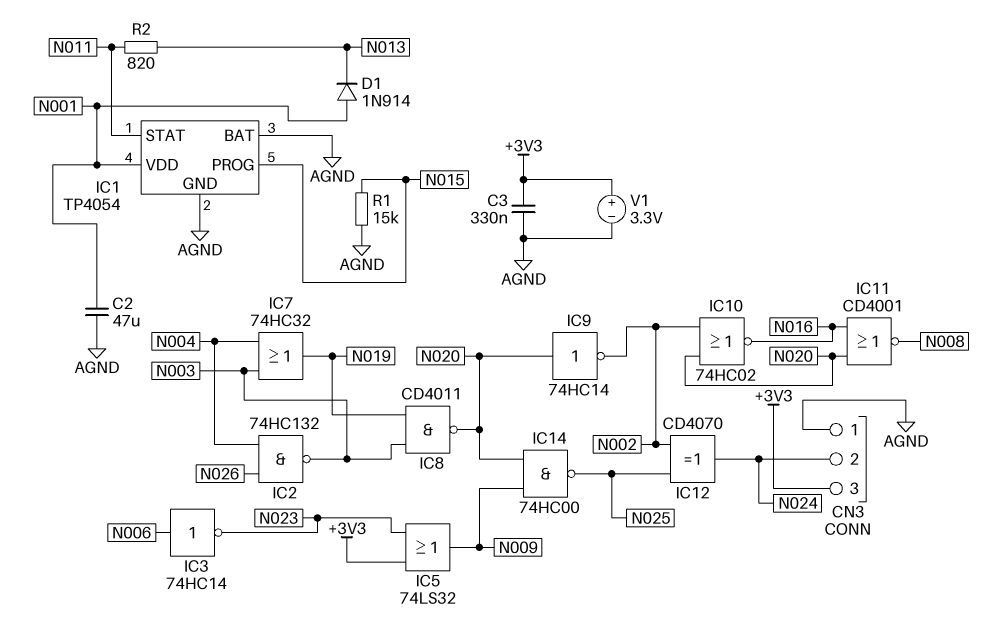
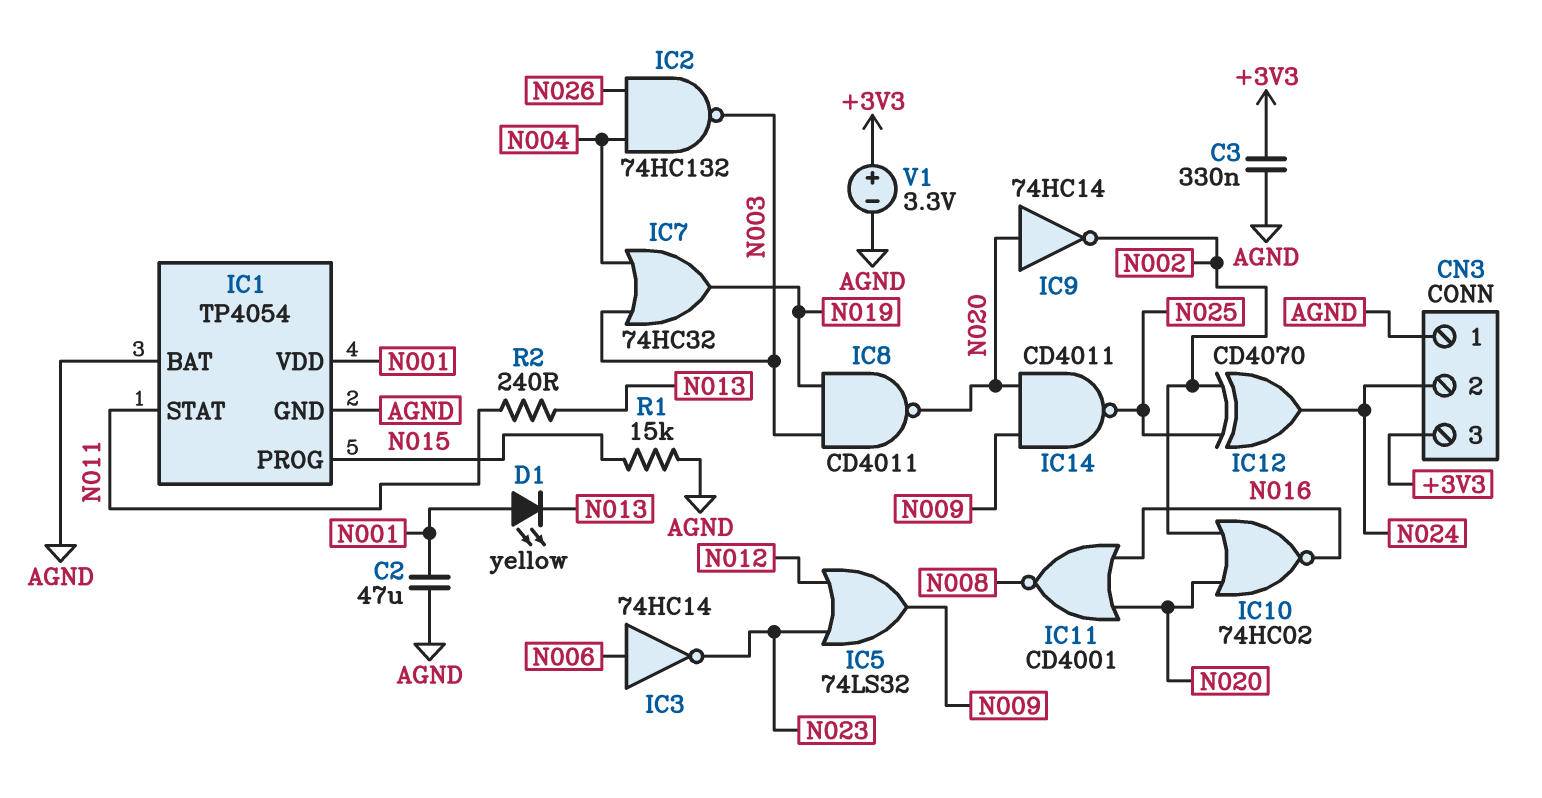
D1: diode 1N914 (A N001, K N013) -> LED yellow (A N001, K N013)
IC5: OR 74LS32 (in +3V3, in N023, out N009) -> OR 74LS32 (in N012, in N023, out N009)
IC14: NAND 74HC00 (in N009, in N020, out N025) -> NAND CD4011 (in N009, in N020, out N025)
R2: 820 (N011, N013) -> 240 (N011, N013)

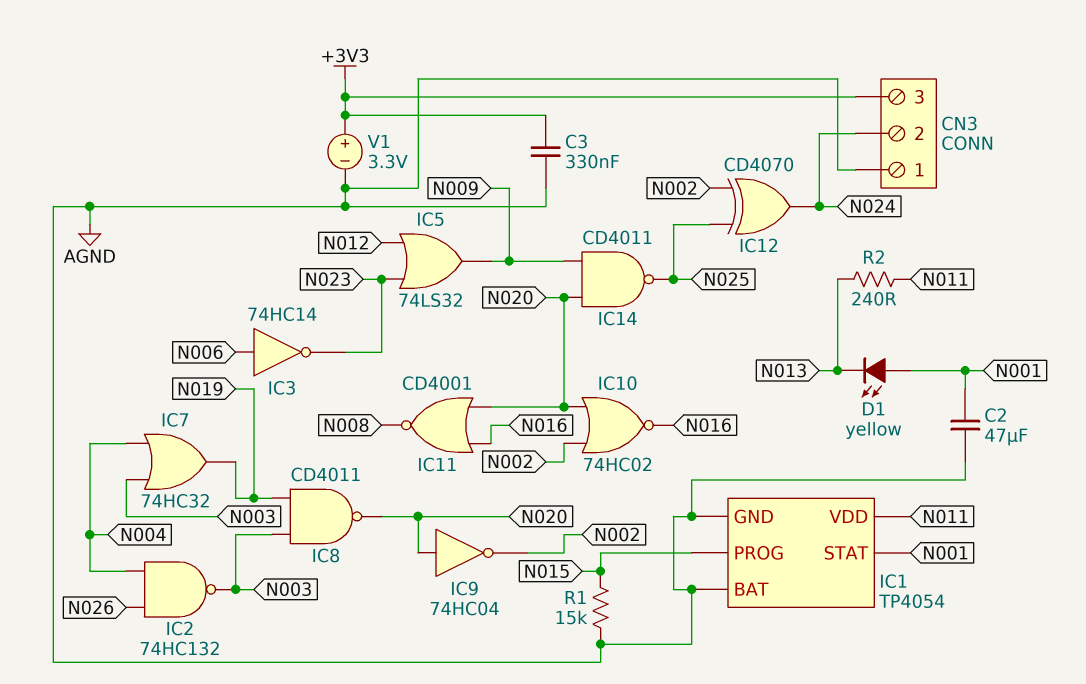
IC1 pin STAT: N011 -> N001
IC1 pin VDD: N001 -> N011
IC9: NOT 74HC14 (in N020, out N002) -> NOT 74HC04 (in N020, out N002)

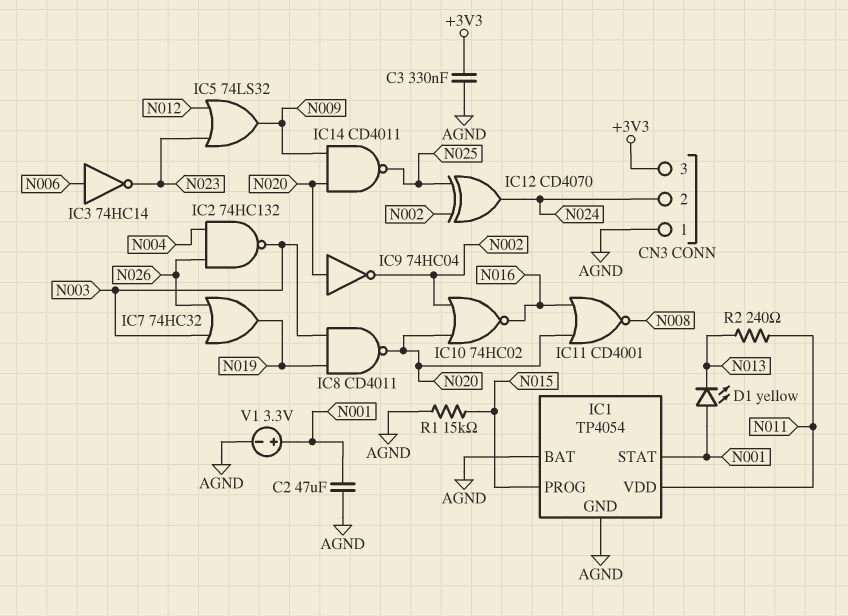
IC7: OR 74HC32 (in N003, in N004, out N019) -> OR 74HC32 (in N003, in N026, out N019)
V1: 3.3V (plus +3V3, minus AGND) -> 3.3V (plus N001, minus AGND)

